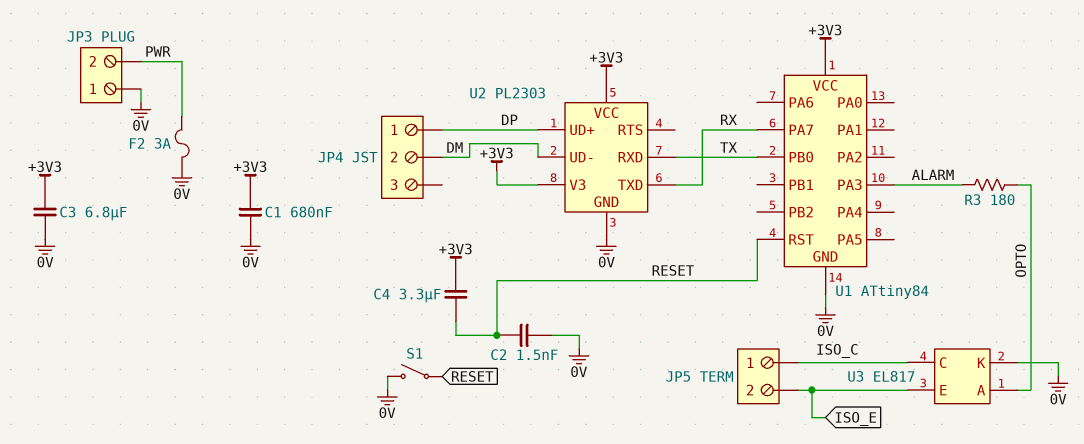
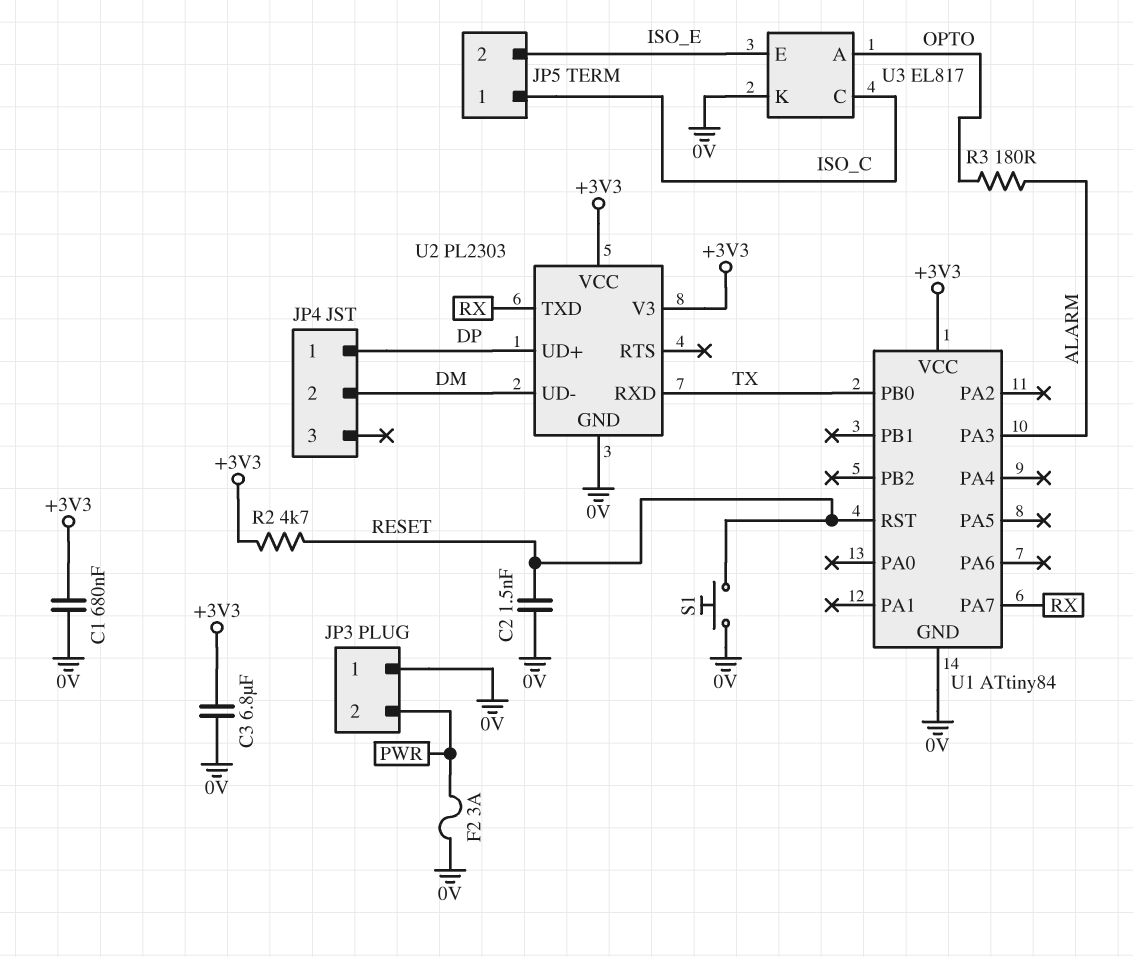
C4: 3.3uF (+3V3, RESET) -> none
R2: none -> 4.7k (+3V3, RESET)
S1: switch (0V, RESET) -> button (0V, RESET)

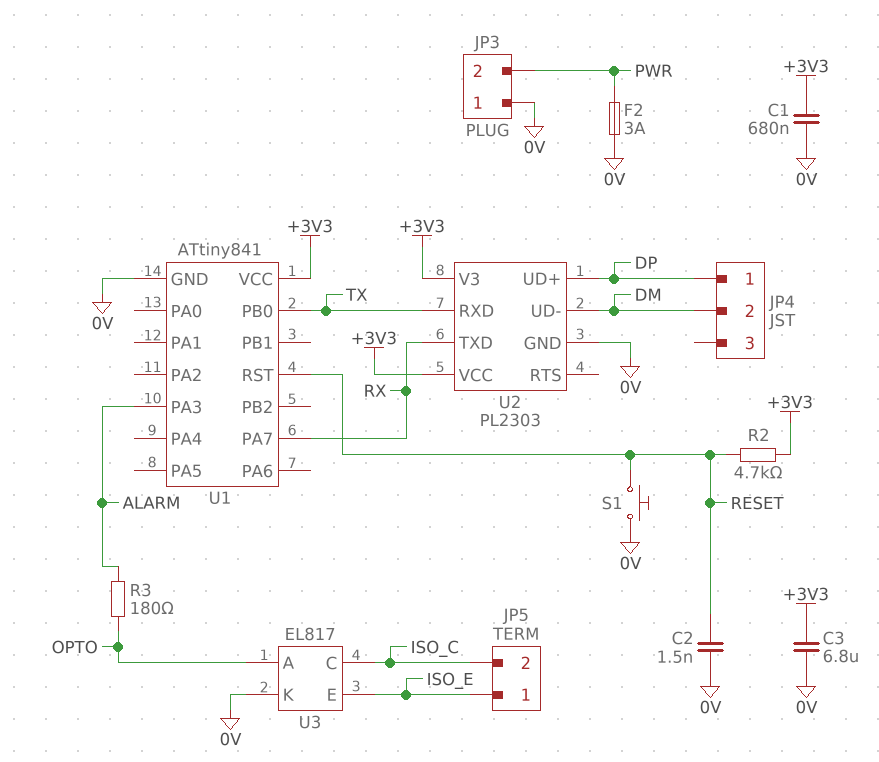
JP5 pin 1: ISO_C -> ISO_E
JP5 pin 2: ISO_E -> ISO_C
U1: ATtiny84 -> ATtiny841

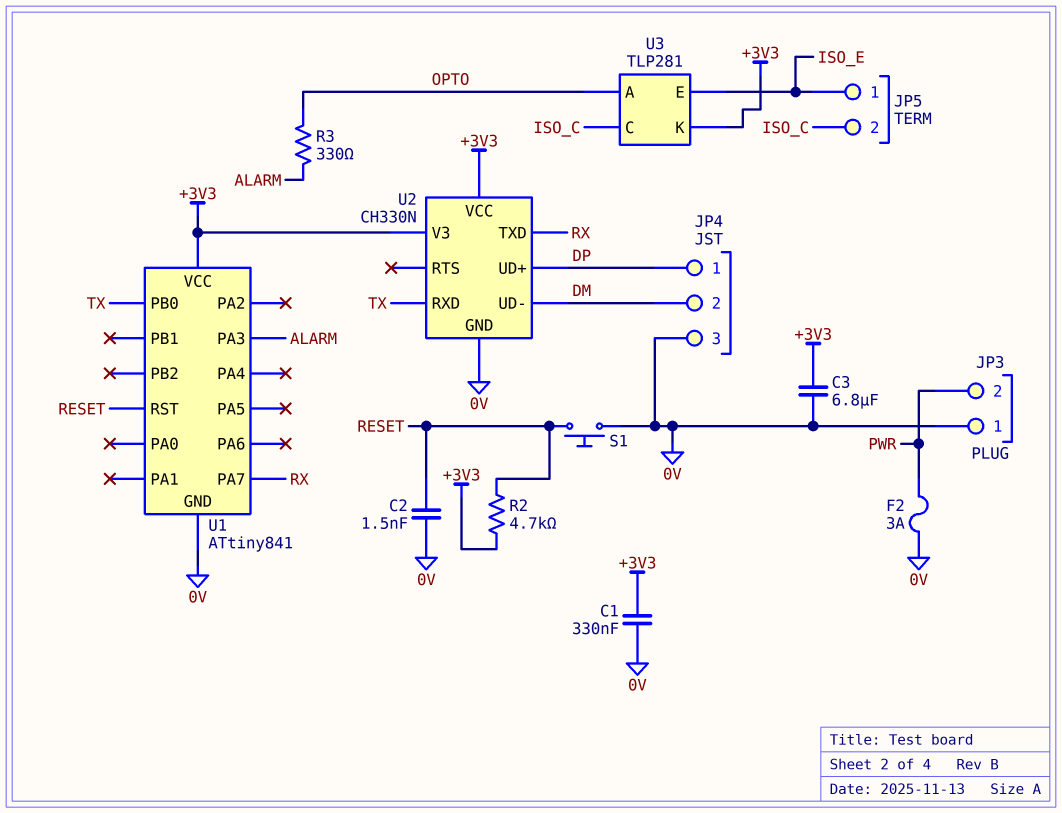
C1: 680nF (+3V3, 0V) -> 330nF (+3V3, 0V)
JP4 pin 3: none -> 0V
R3: 180 (ALARM, OPTO) -> 330 (ALARM, OPTO)
U2: PL2303 -> CH330N
U3: EL817 -> TLP281
U3 pin K: 0V -> +3V3

